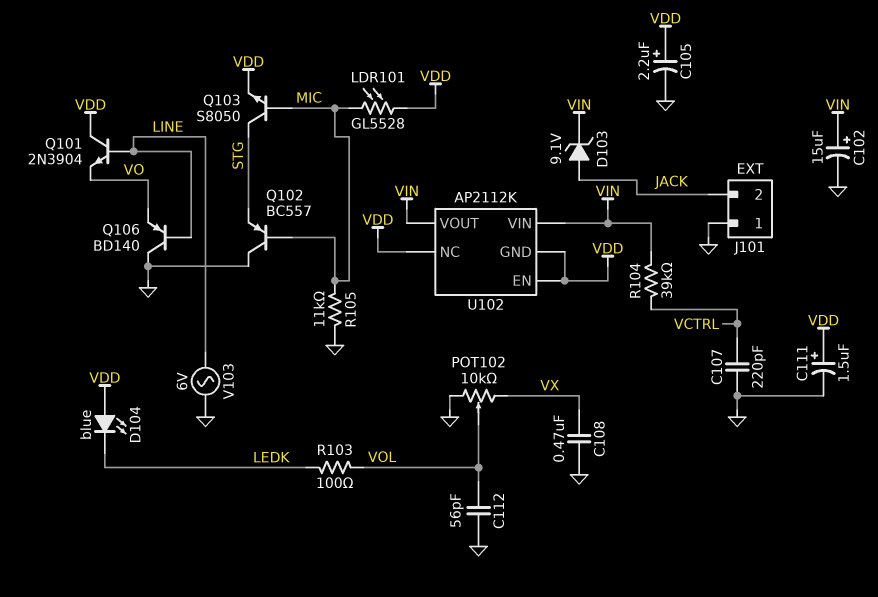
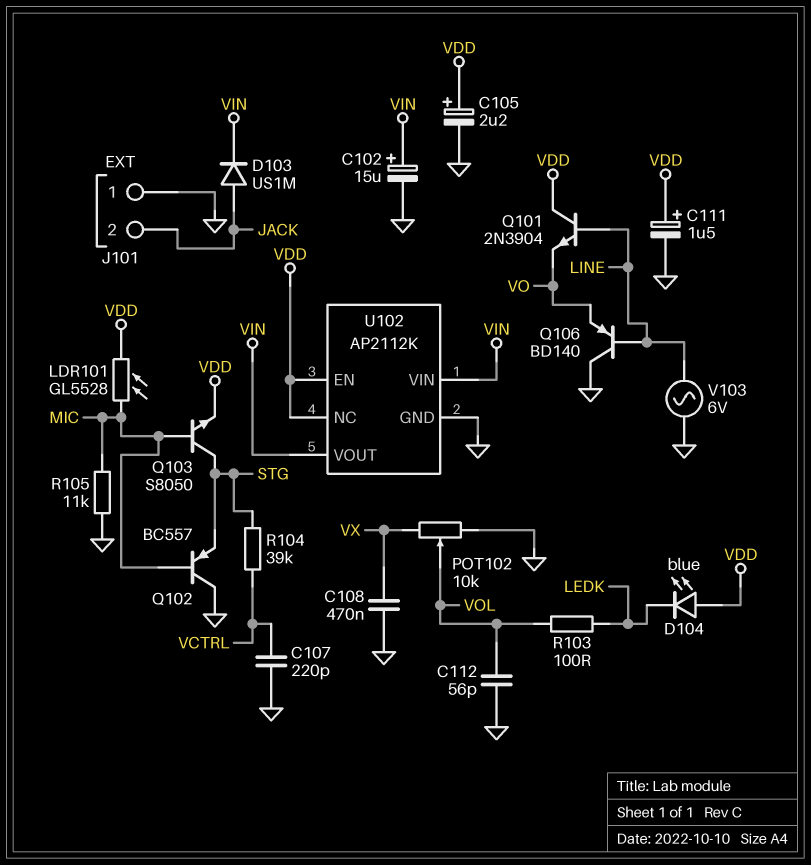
D103: zener 9.1V (A JACK, K VIN) -> diode US1M (A JACK, K VIN)
R104: 39k (VCTRL, VIN) -> 39k (STG, VCTRL)
U102 pin GND: VDD -> GND

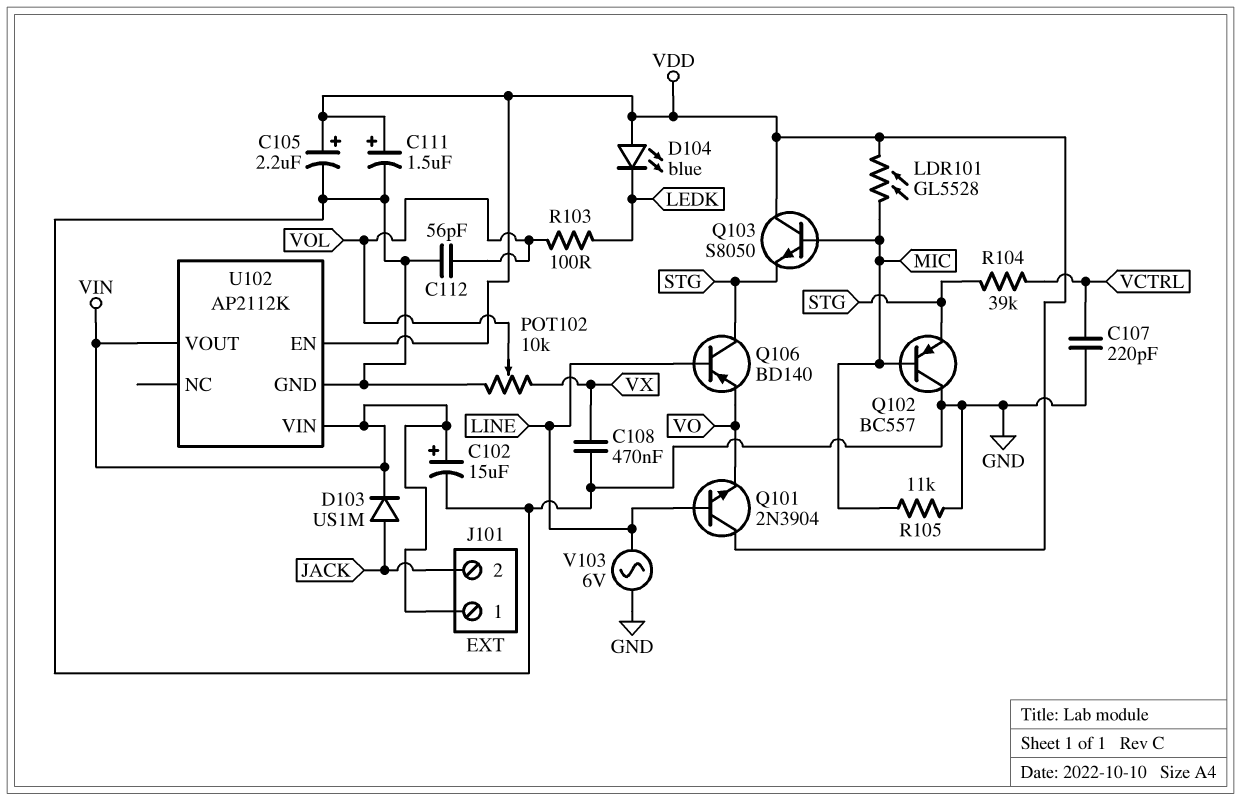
J101 pin 1: GND -> VIN
Q103: NPN S8050 (B MIC, C STG, E VDD) -> NPN S8050 (B MIC, C VDD, E STG)
Q106: PNP BD140 (B LINE, C GND, E VO) -> PNP BD140 (B LINE, C STG, E VO)
U102 pin NC: VDD -> none

